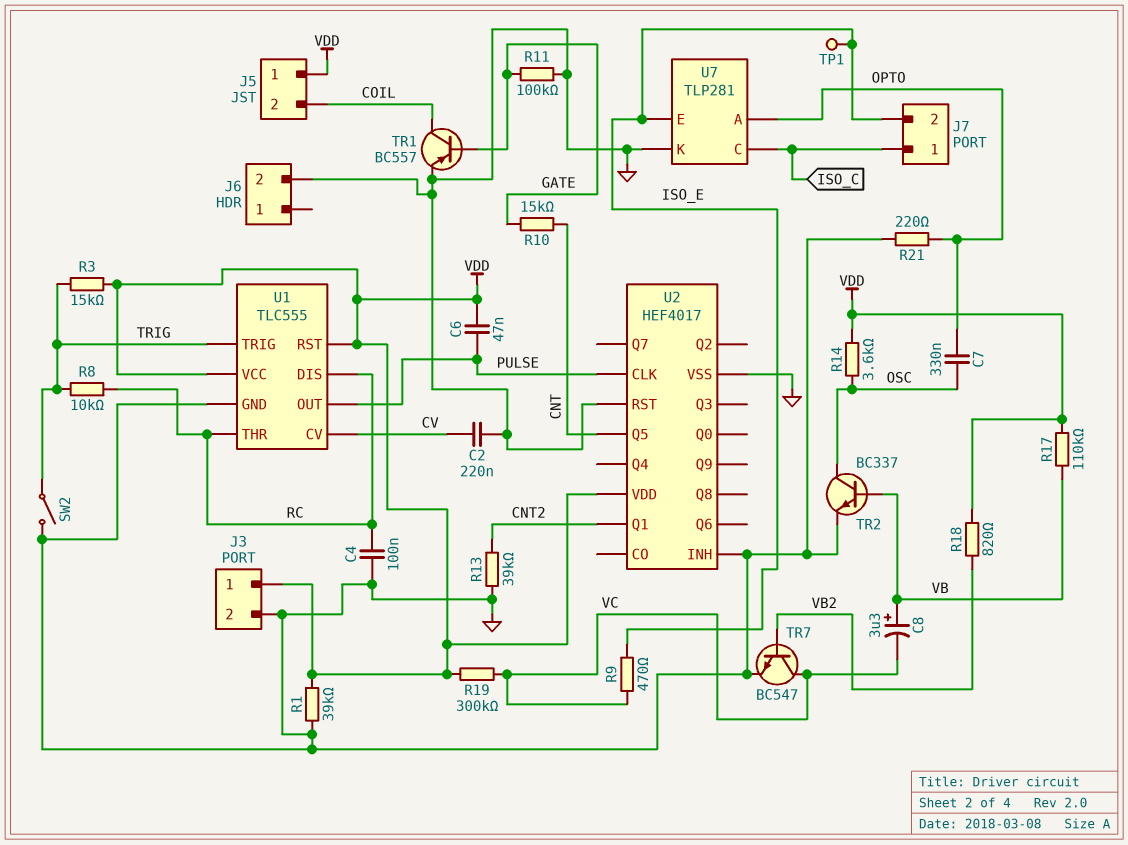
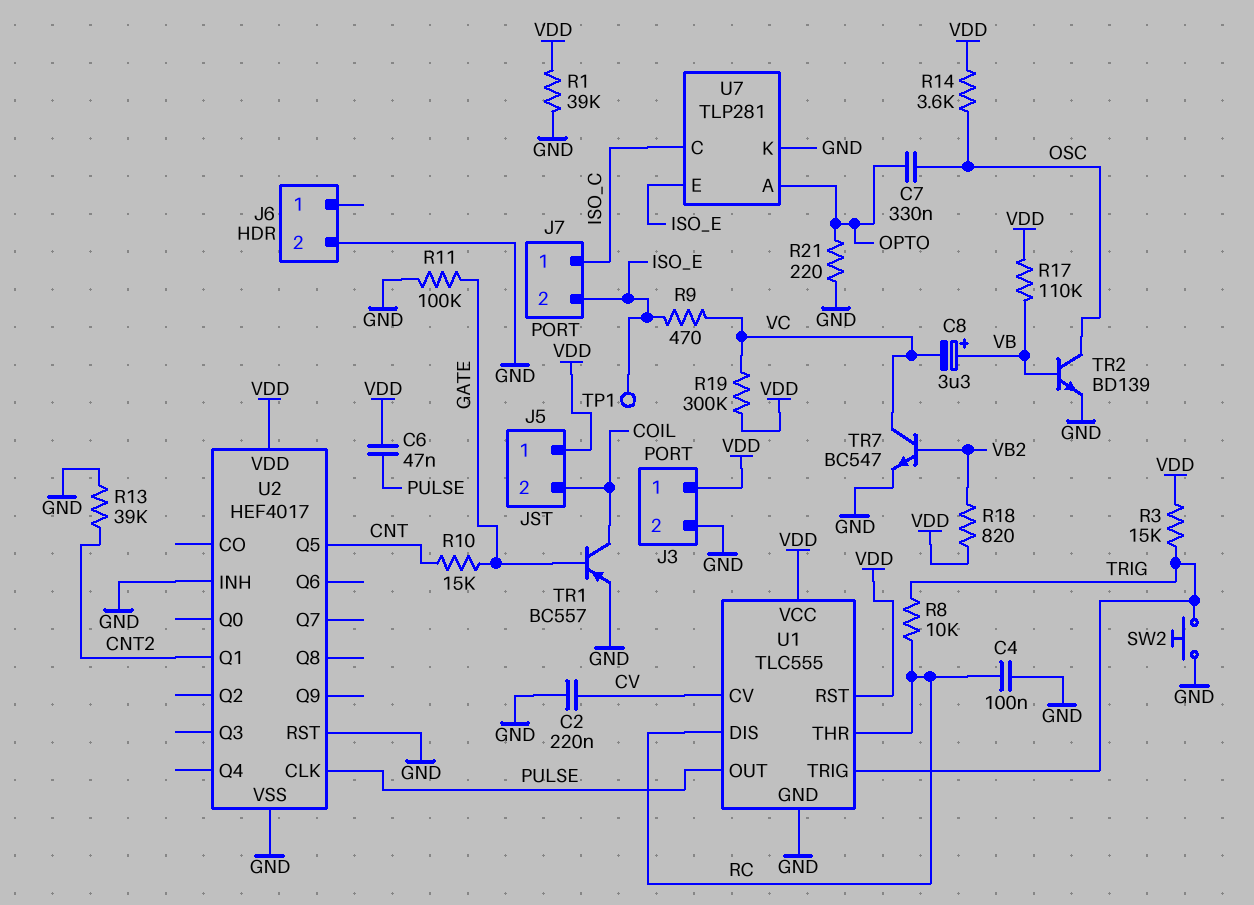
SW2: switch (GND, TRIG) -> button (GND, TRIG)
TR2: NPN BC337 (B VB, C OSC, E GND) -> NPN BD139 (B VB, C OSC, E GND)

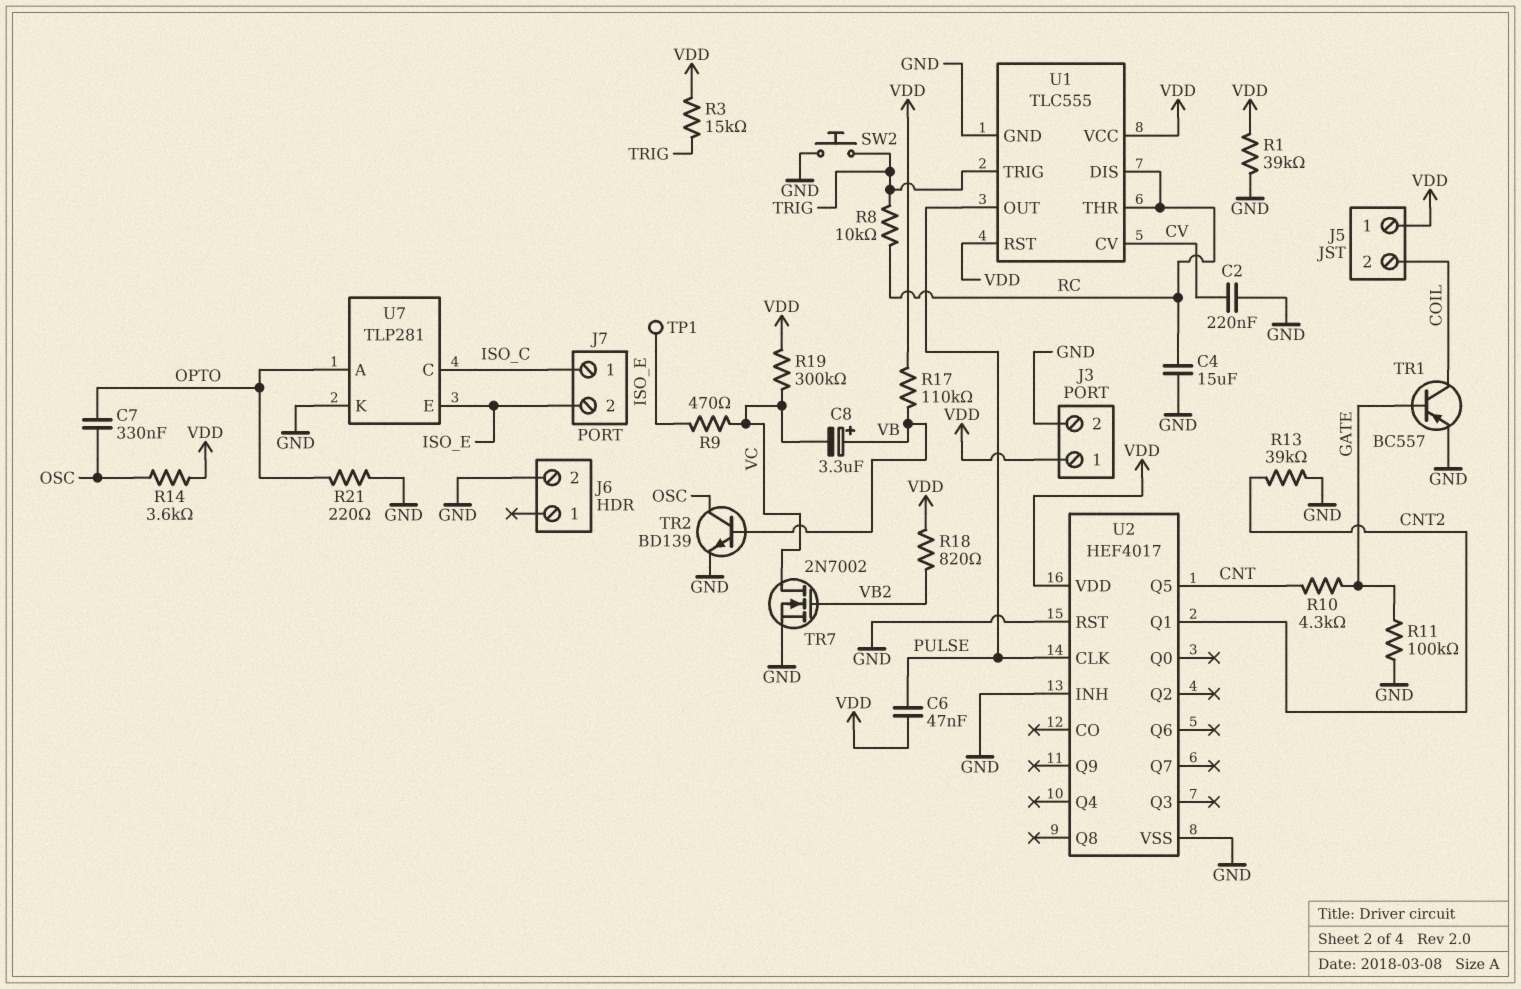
C4: 100nF (GND, RC) -> 15uF (GND, RC)
R10: 15k (CNT, GATE) -> 4.3k (CNT, GATE)
TR7: NPN BC547 (B VB2, C VC, E GND) -> NMOS 2N7002 (G VB2, D VC, S GND)

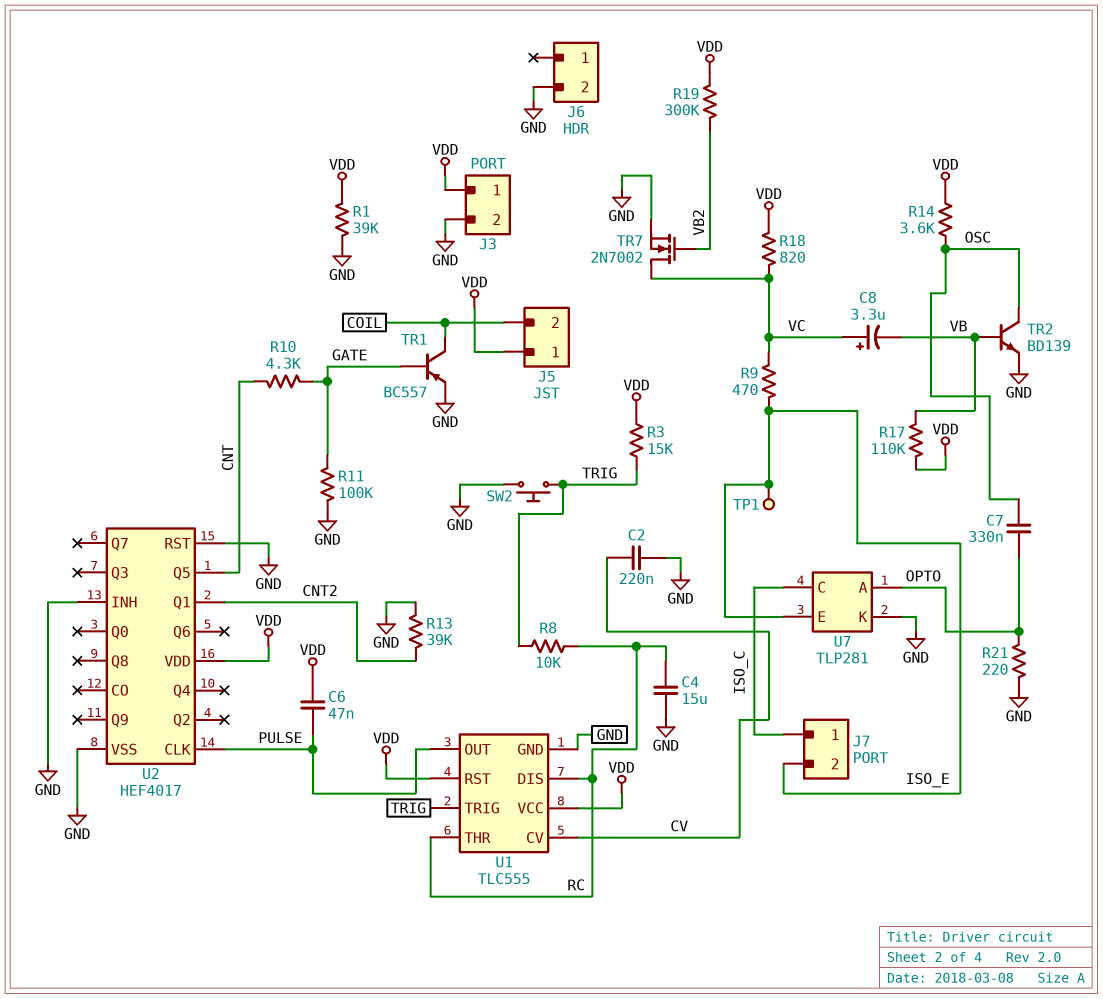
C8: 3.3uF (plus VB, minus VC) -> 3.3uF (plus VC, minus VB)
R18: 820 (VB2, VDD) -> 820 (VC, VDD)
R19: 300k (VC, VDD) -> 300k (VB2, VDD)

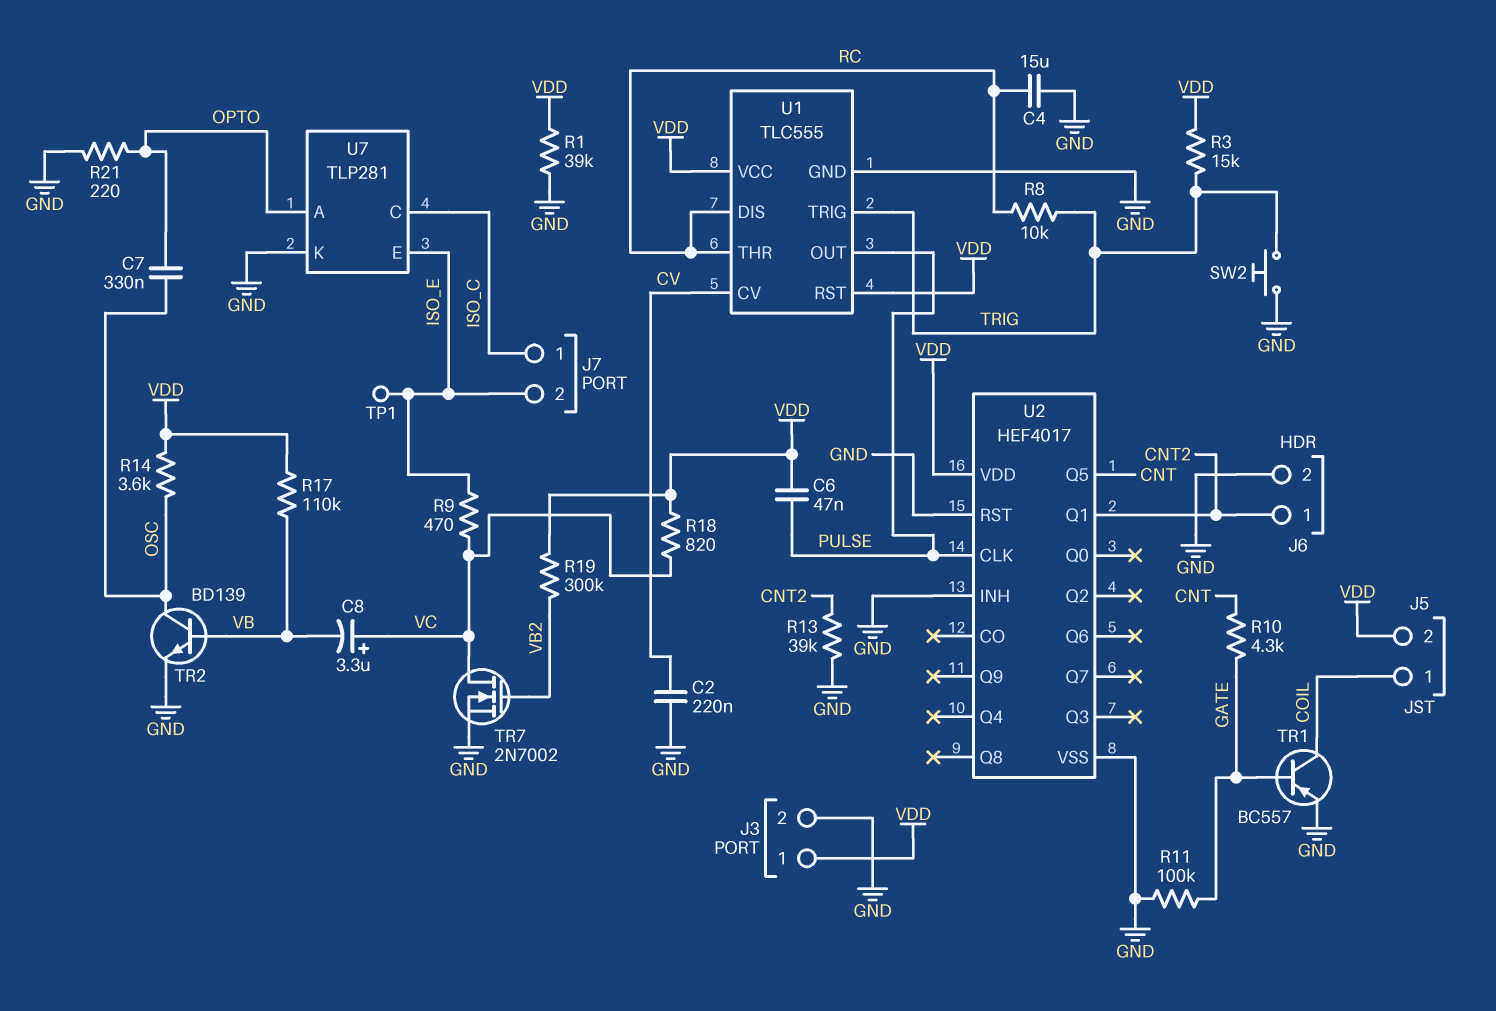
J5 pin 1: VDD -> COIL
J5 pin 2: COIL -> VDD
J6 pin 1: none -> CNT2

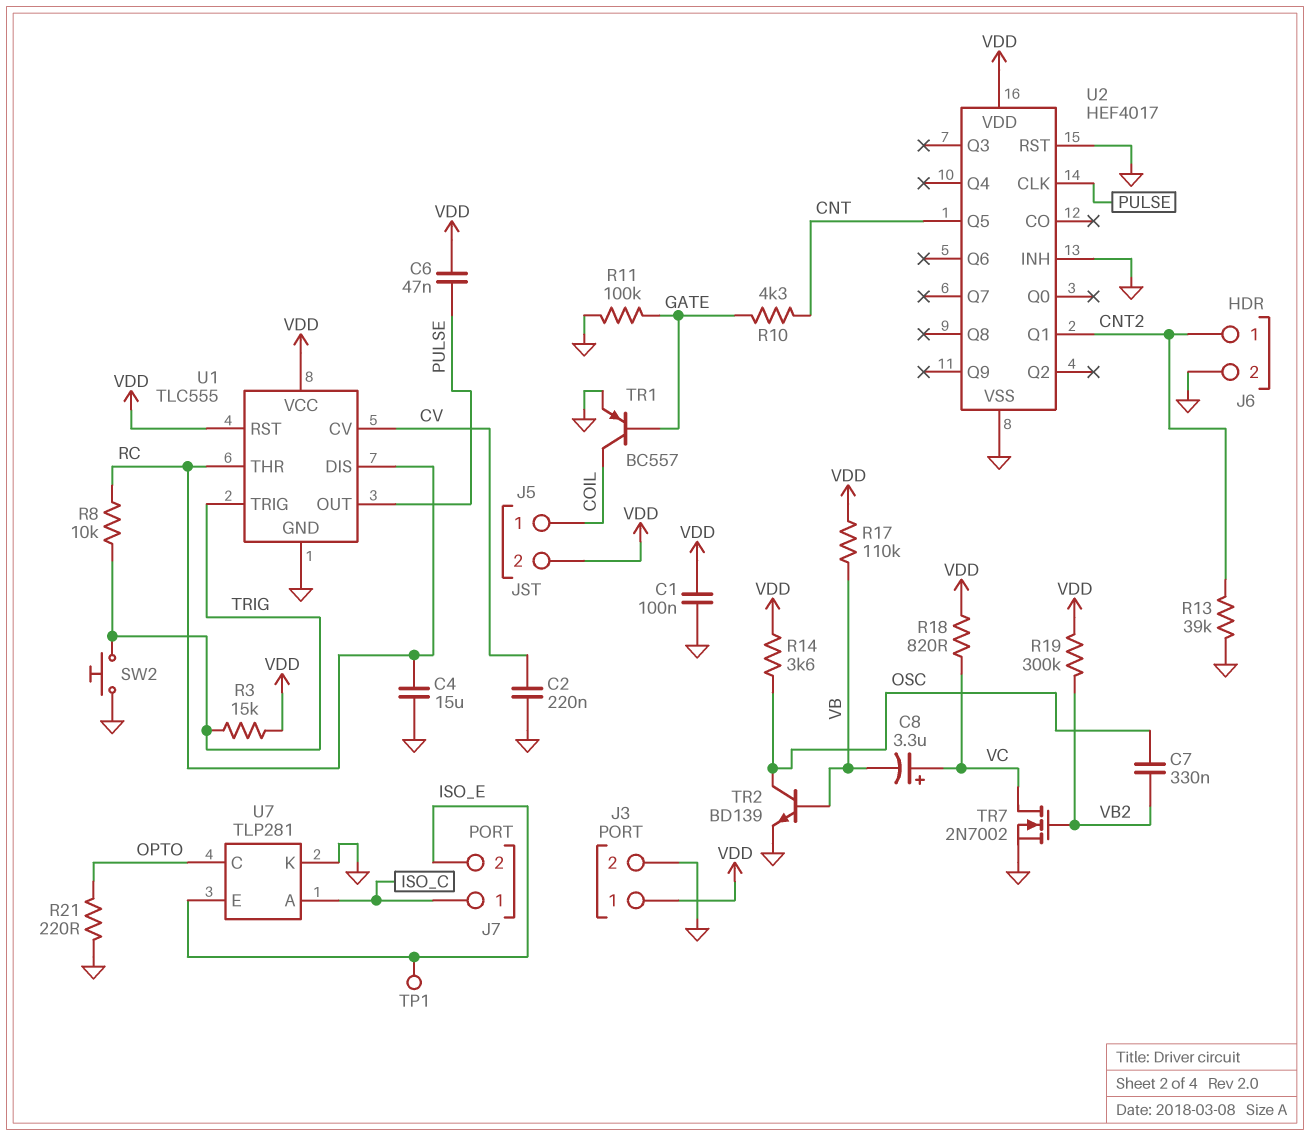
C1: none -> 100nF (GND, VDD)
C7: 330nF (OPTO, OSC) -> 330nF (OSC, VB2)
R1: 39k (GND, VDD) -> none
R9: 470 (ISO_E, VC) -> none
U7 pin A: OPTO -> ISO_C
U7 pin C: ISO_C -> OPTO

